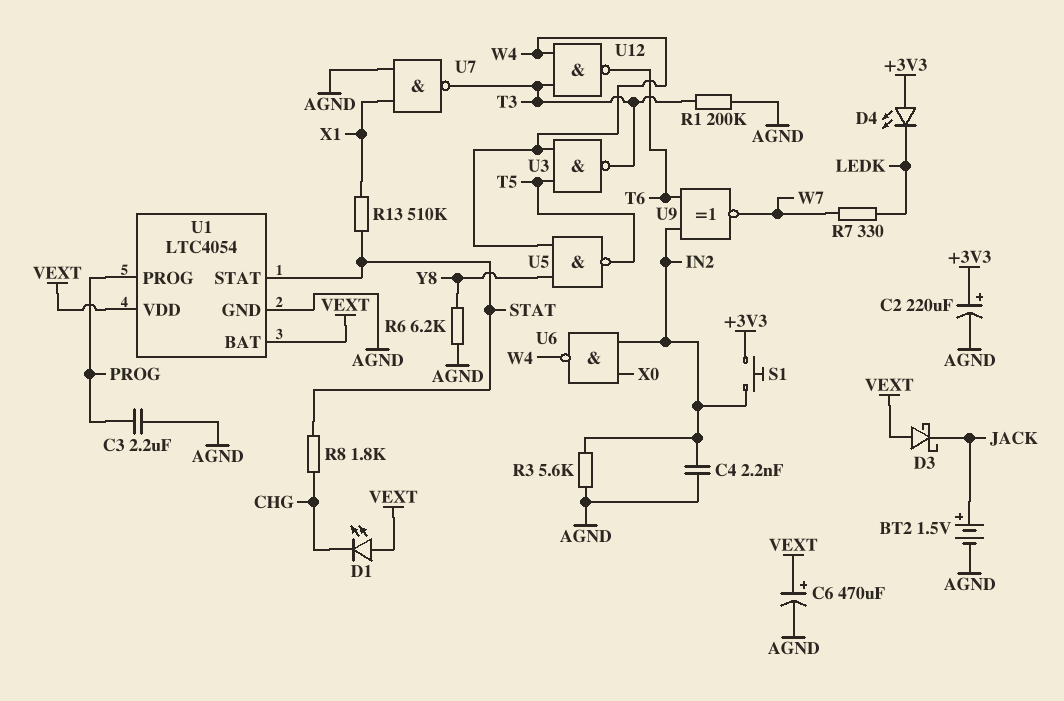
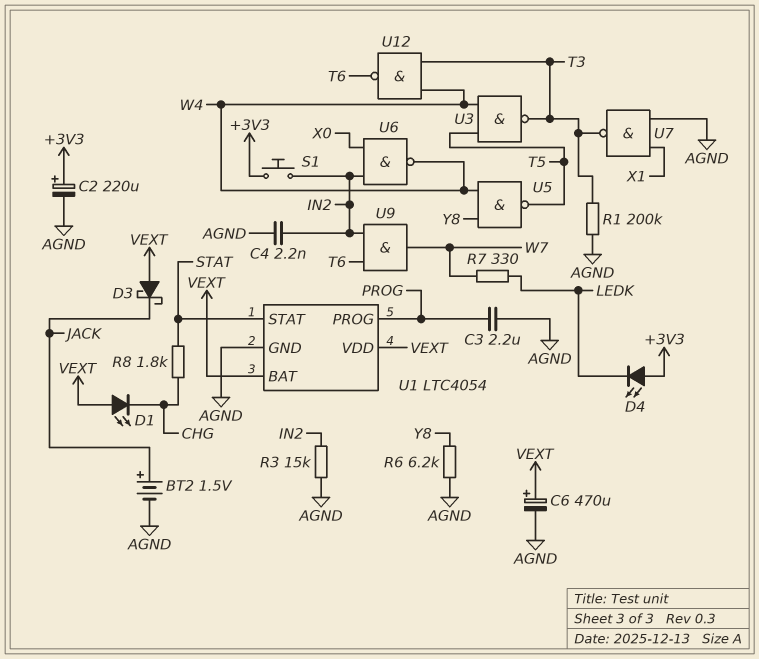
R3: 5.6k (AGND, IN2) -> 15k (AGND, IN2)
R13: 510k (STAT, X1) -> none
U9: XNOR (in IN2, in T6, out W7) -> AND (in IN2, in T6, out W7)

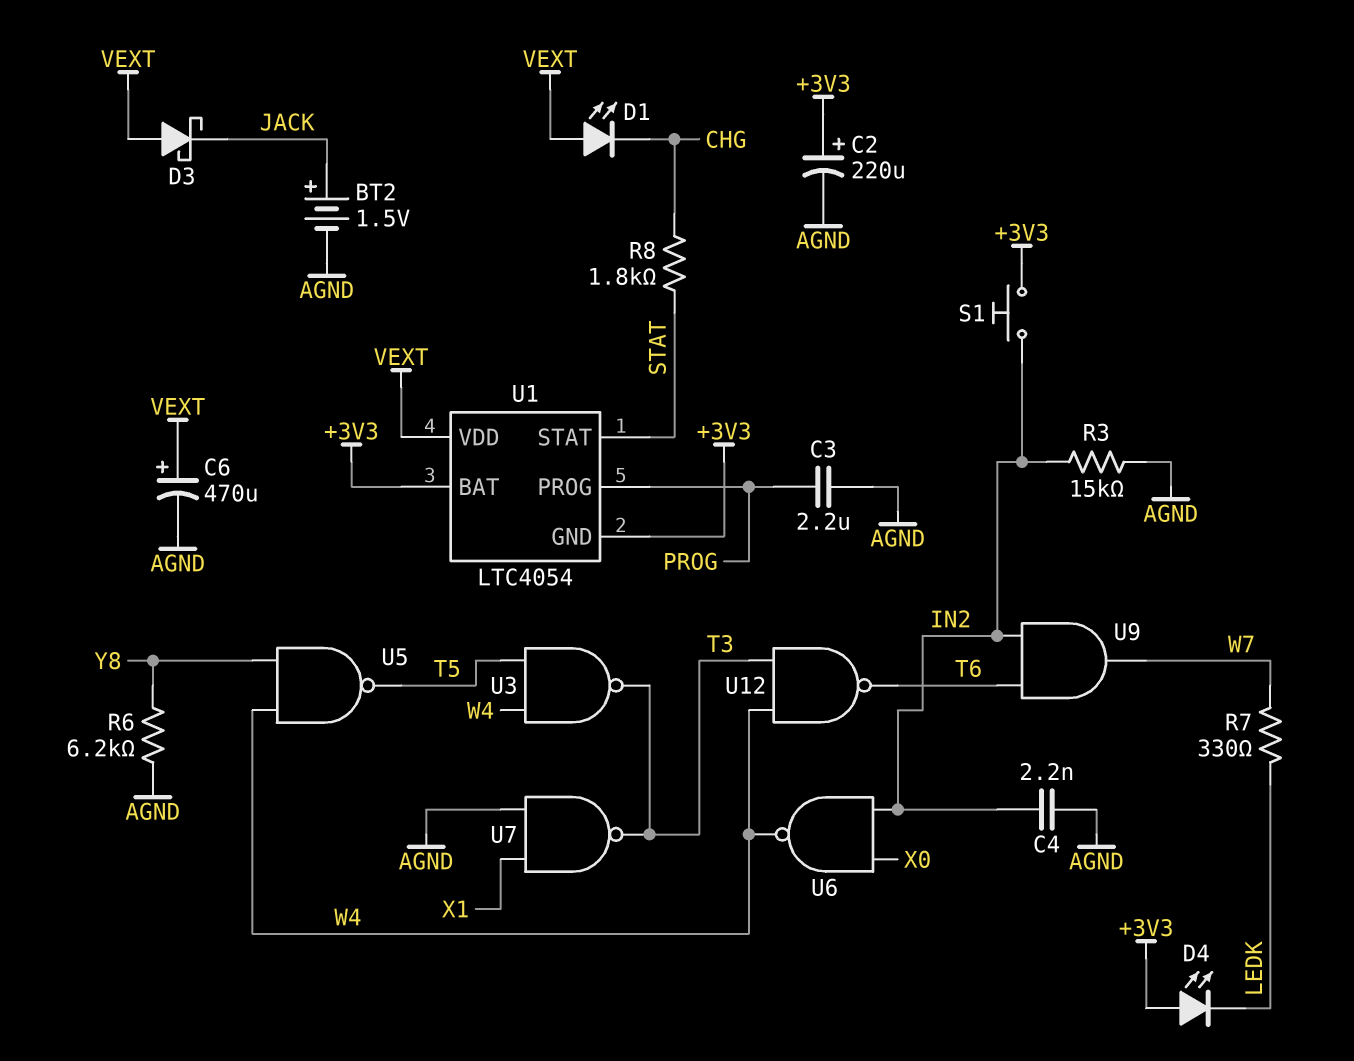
R1: 200k (AGND, T3) -> none
U1 pin BAT: VEXT -> +3V3
U1 pin GND: AGND -> +3V3

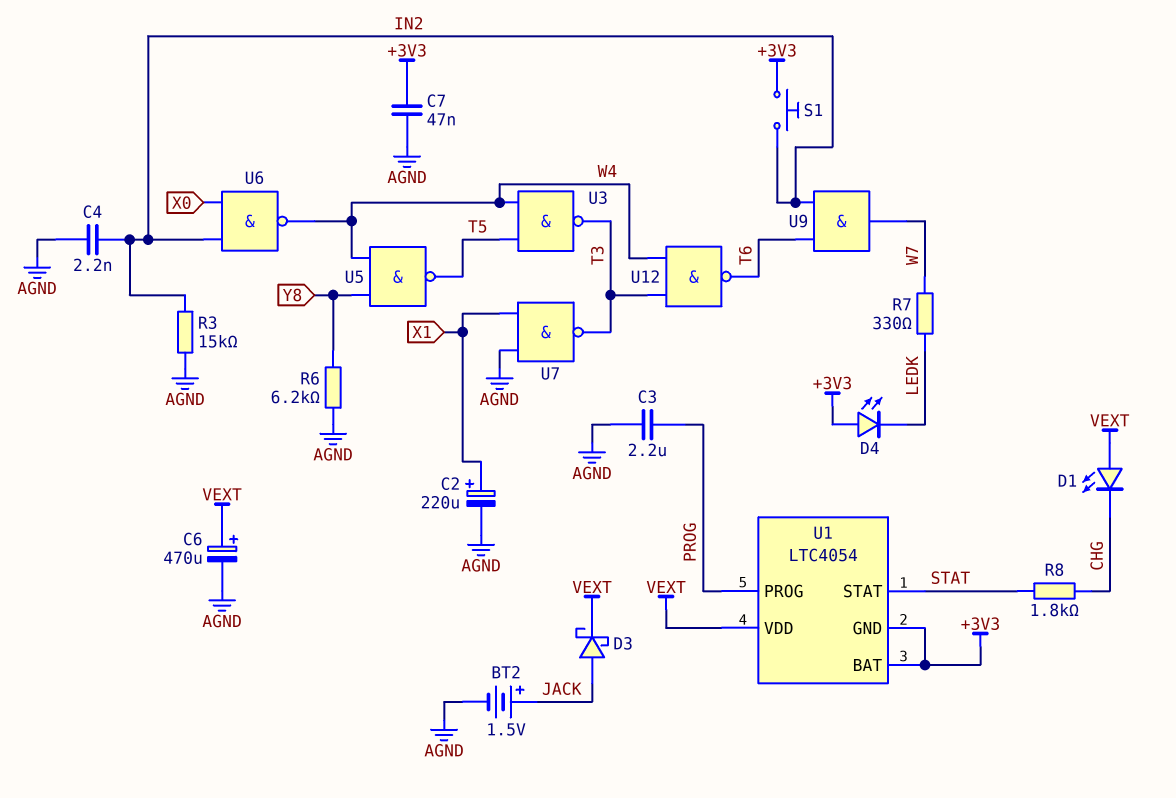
C2: 220uF (plus +3V3, minus AGND) -> 220uF (plus X1, minus AGND)
C7: none -> 47nF (+3V3, AGND)
D3: schottky (A VEXT, K JACK) -> schottky (A JACK, K VEXT)

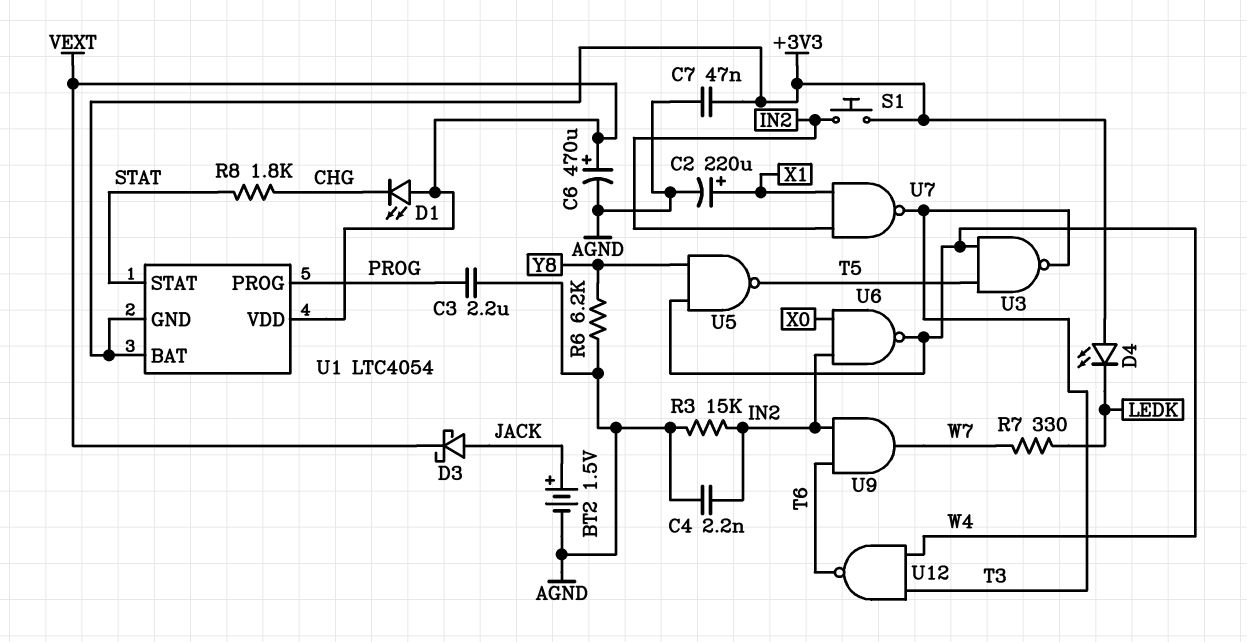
U7: NAND (in AGND, in X1, out T3) -> NAND (in IN2, in X1, out T3)

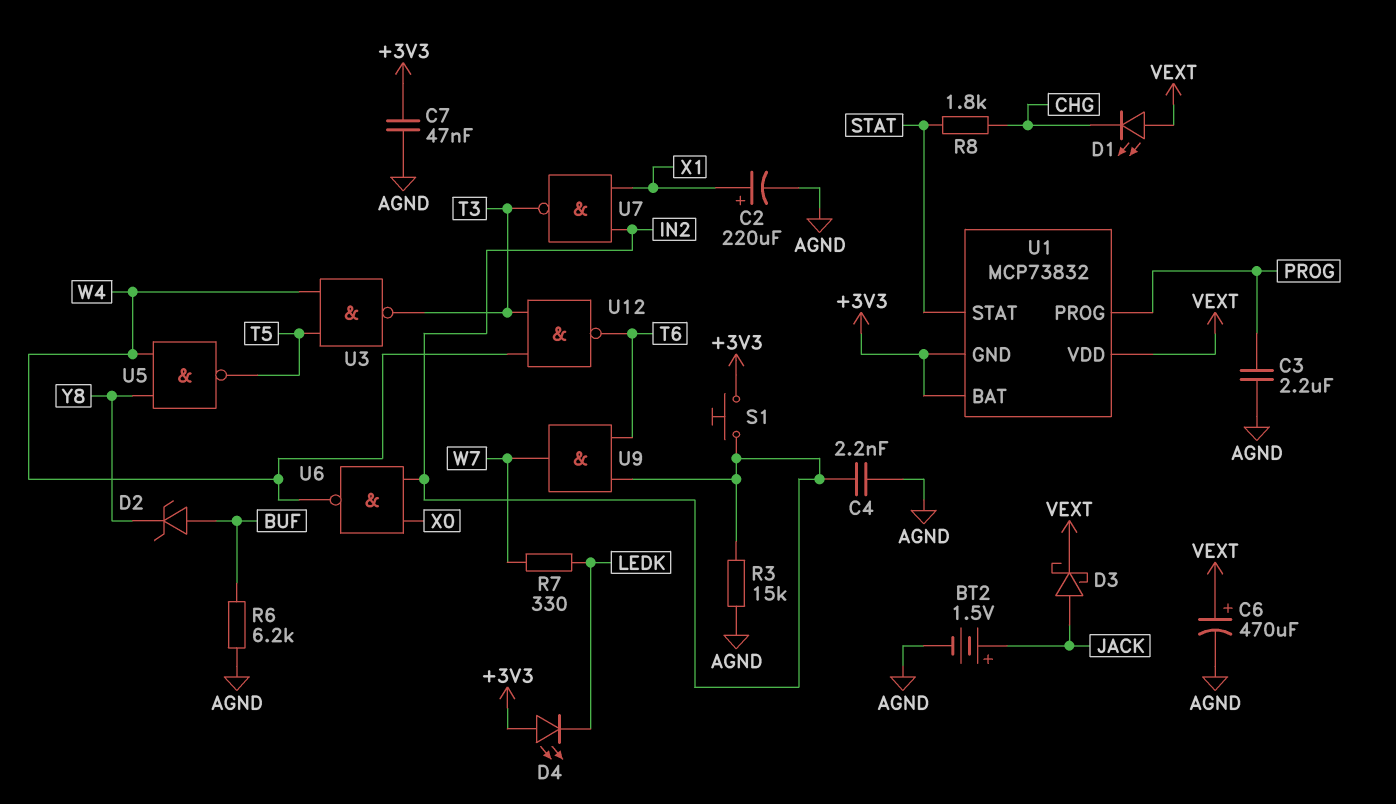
D2: none -> zener (A BUF, K Y8)
R6: 6.2k (AGND, Y8) -> 6.2k (AGND, BUF)
U1: LTC4054 -> MCP73832

